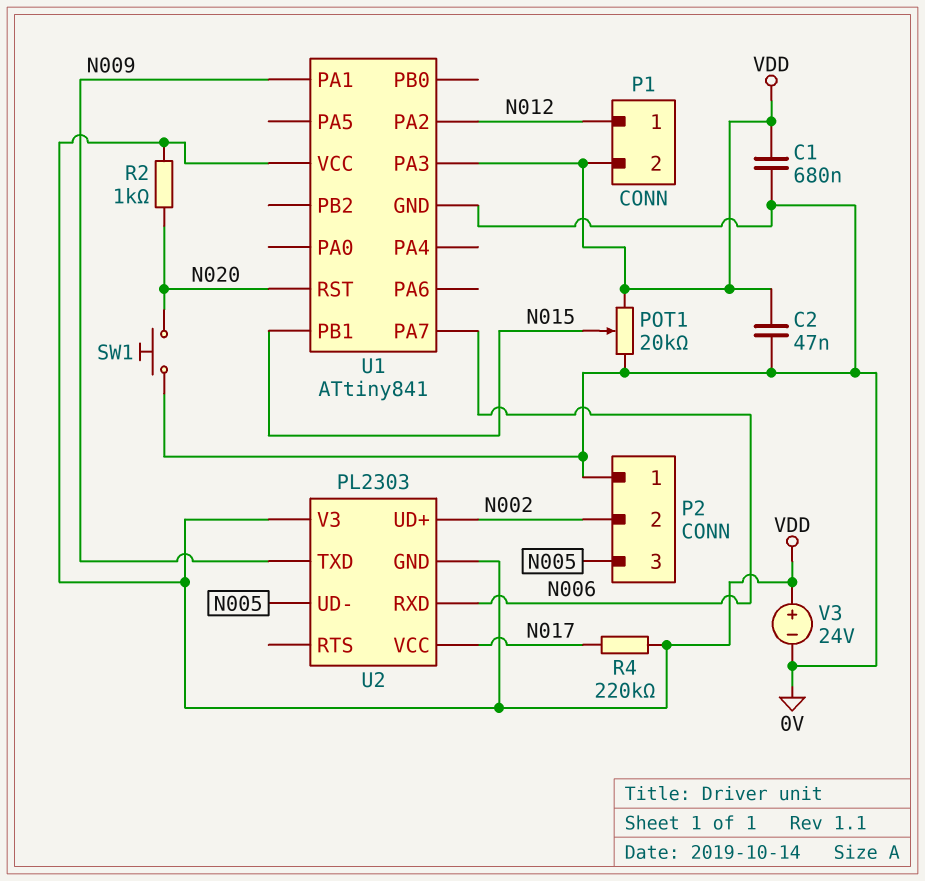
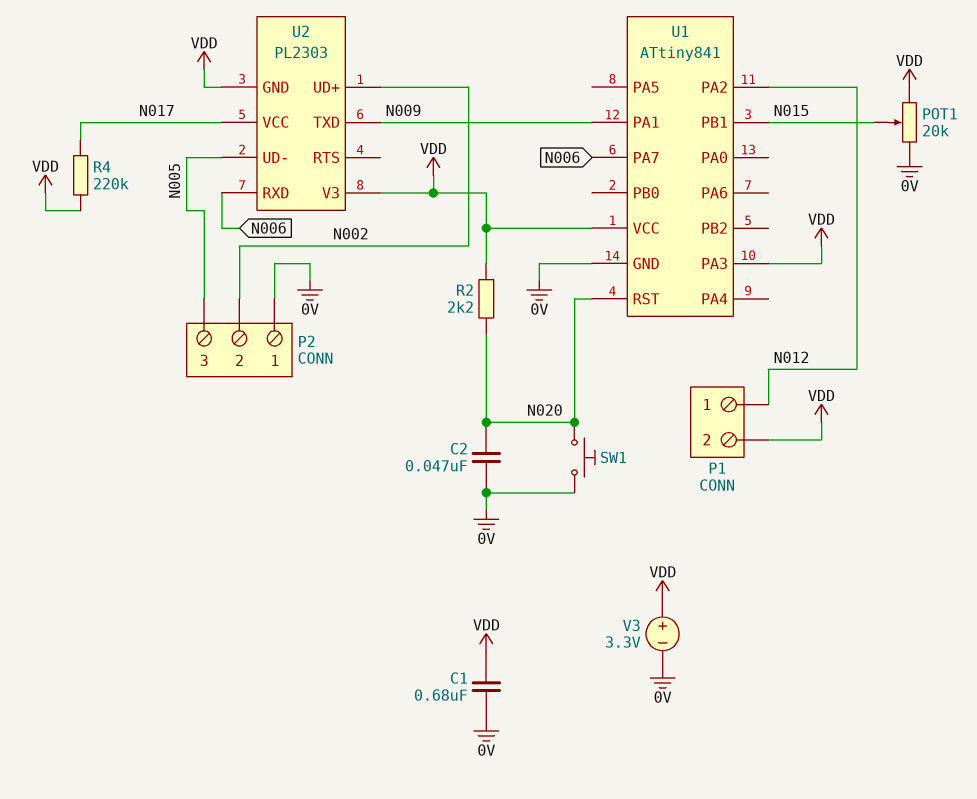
C2: 47nF (0V, VDD) -> 47nF (0V, N020)
R2: 1k (N020, VDD) -> 2.2k (N020, VDD)
V3: 24V (plus VDD, minus 0V) -> 3.3V (plus VDD, minus 0V)

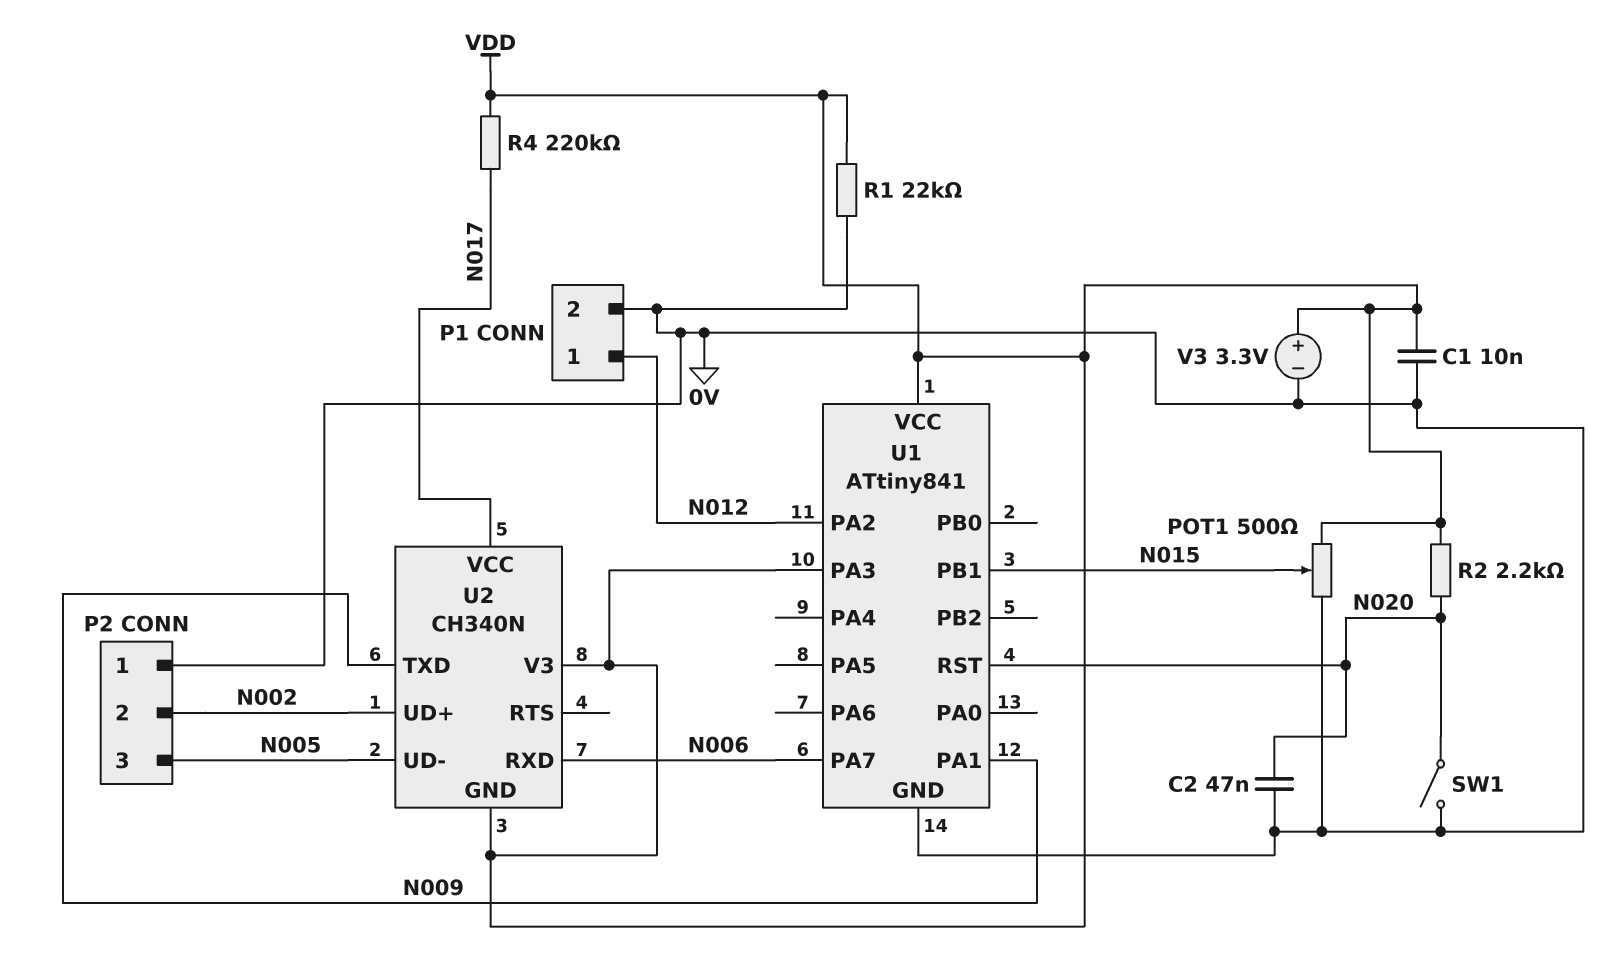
C1: 680nF (0V, VDD) -> 10nF (0V, VDD)
P1 pin 2: VDD -> 0V
POT1: 20k (0V, VDD, wiper N015) -> 500 (0V, VDD, wiper N015)
R1: none -> 22k (0V, VDD)
SW1: button (0V, N020) -> switch (0V, N020)
U2: PL2303 -> CH340N

